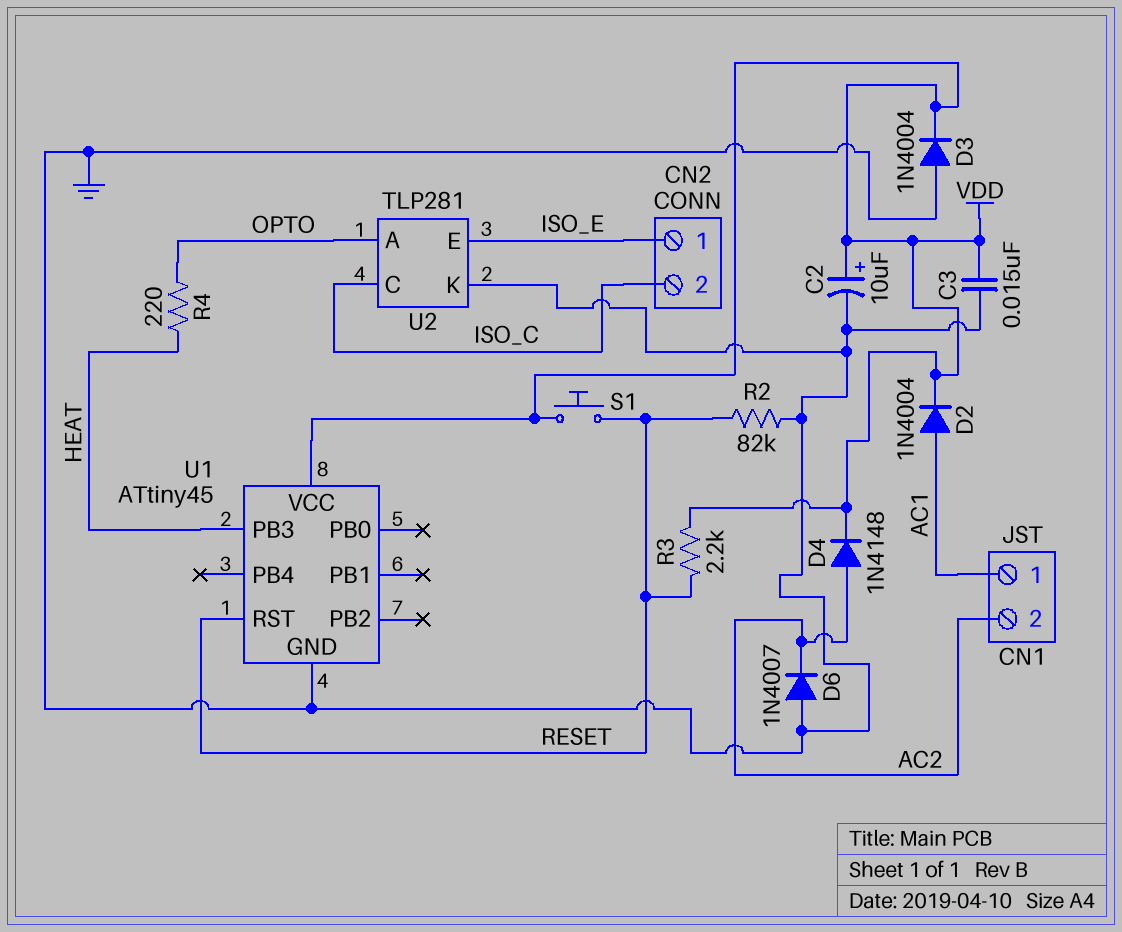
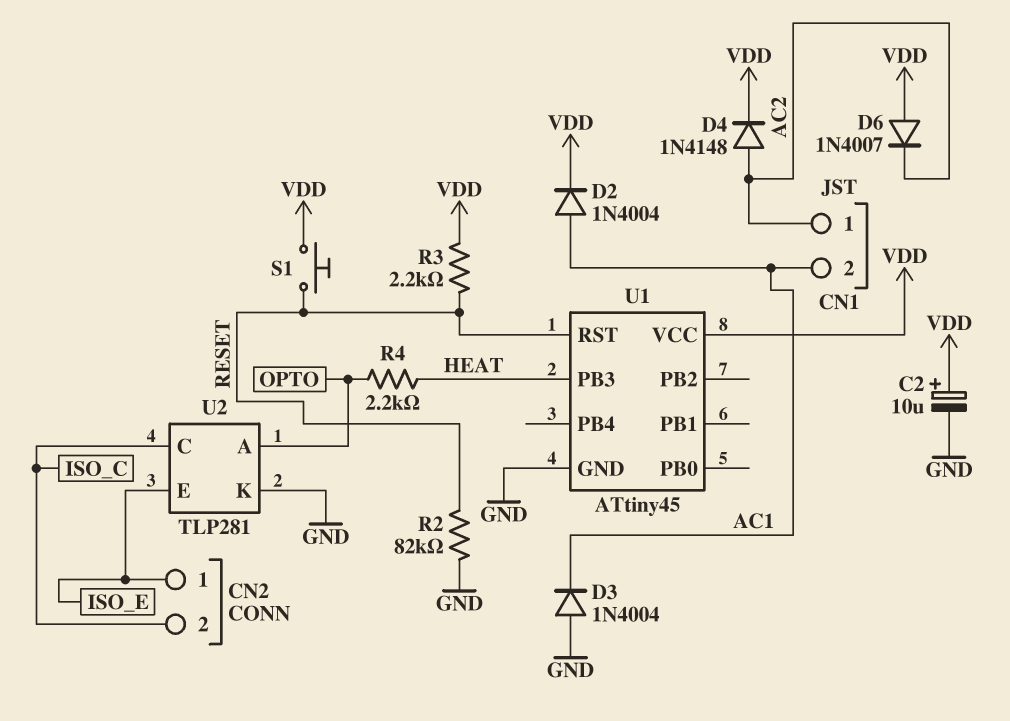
C3: 15nF (GND, VDD) -> none
CN1 pin 1: AC1 -> AC2
CN1 pin 2: AC2 -> AC1
D3: diode 1N4004 (A GND, K VDD) -> diode 1N4004 (A GND, K AC1)
D6: diode 1N4007 (A GND, K AC2) -> diode 1N4007 (A VDD, K AC2)
R4: 220 (HEAT, OPTO) -> 2.2k (HEAT, OPTO)

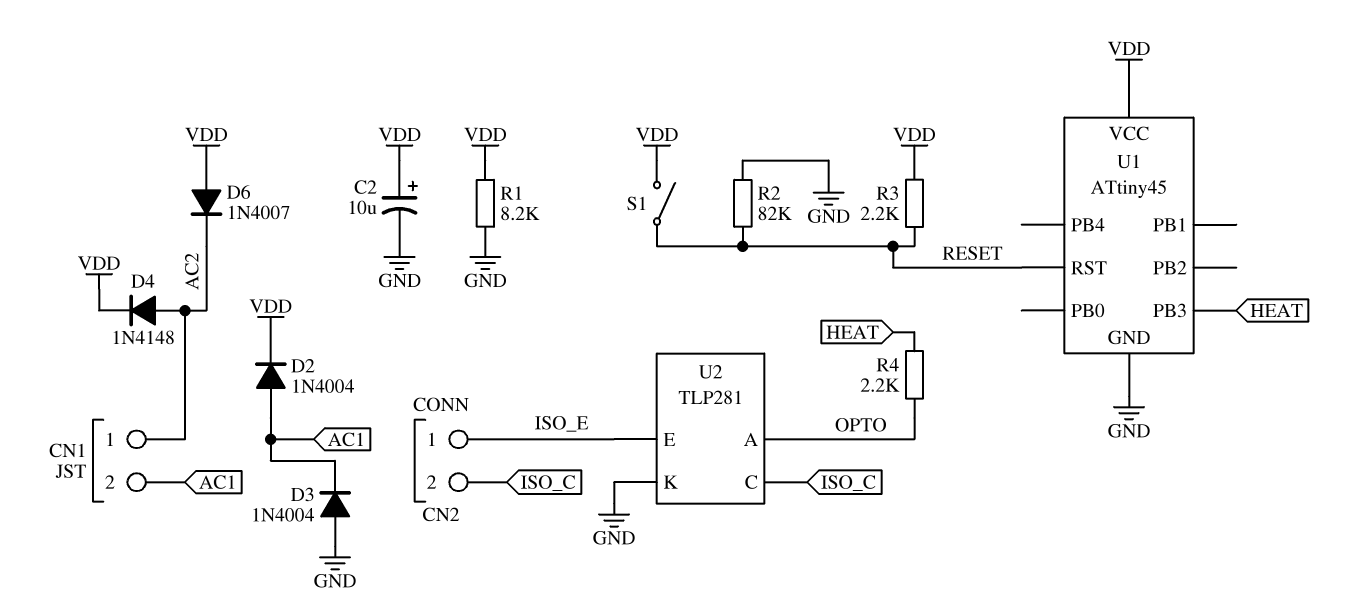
R1: none -> 8.2k (GND, VDD)
S1: button (RESET, VDD) -> switch (RESET, VDD)

